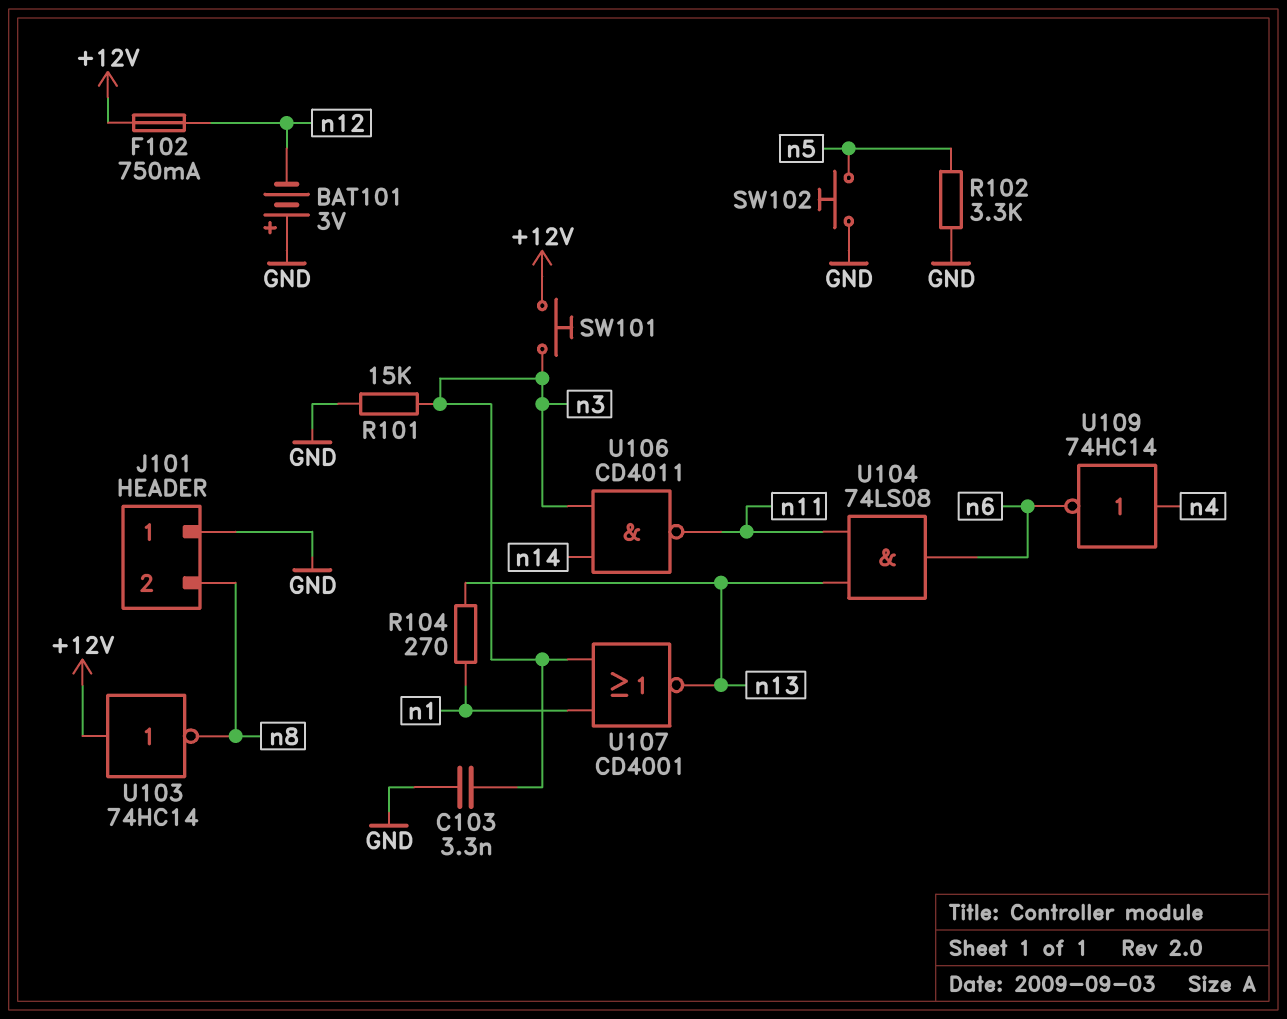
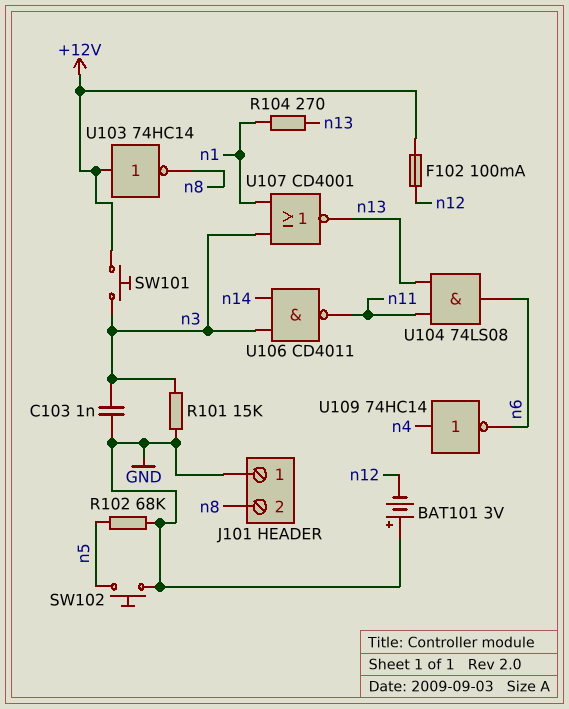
C103: 3.3nF (GND, n3) -> 1nF (GND, n3)
F102: 750mA (+12V, n12) -> 100mA (+12V, n12)
R102: 3.3k (GND, n5) -> 68k (GND, n5)

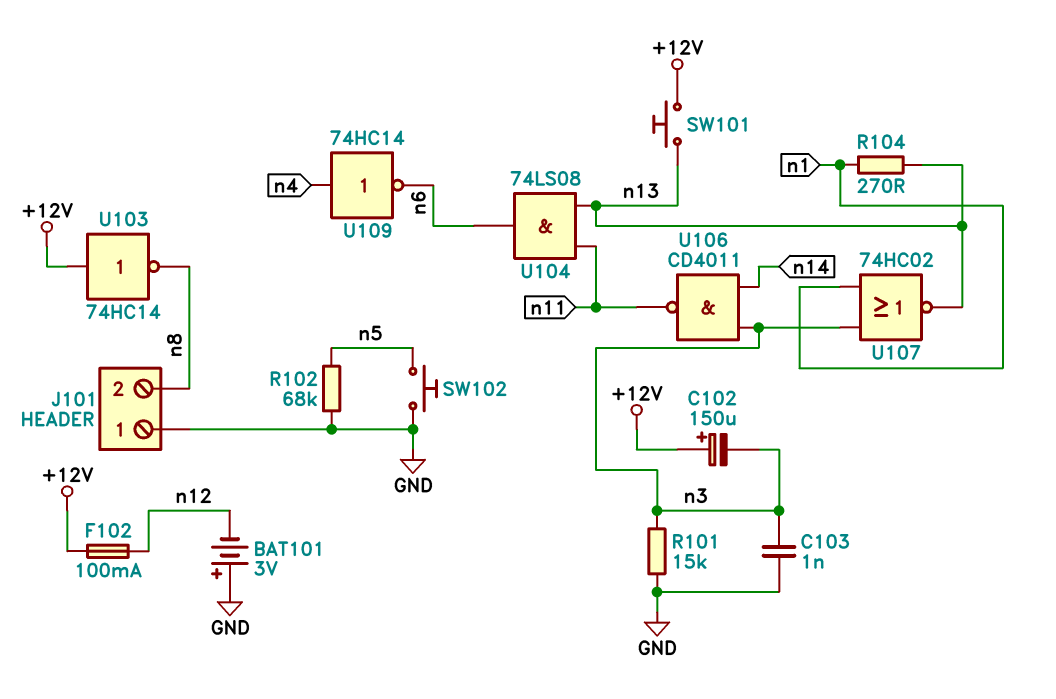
C102: none -> 150uF (plus +12V, minus n3)
SW101: button (+12V, n3) -> button (+12V, n13)
U107: NOR CD4001 (in n1, in n3, out n13) -> NOR 74HC02 (in n1, in n3, out n13)

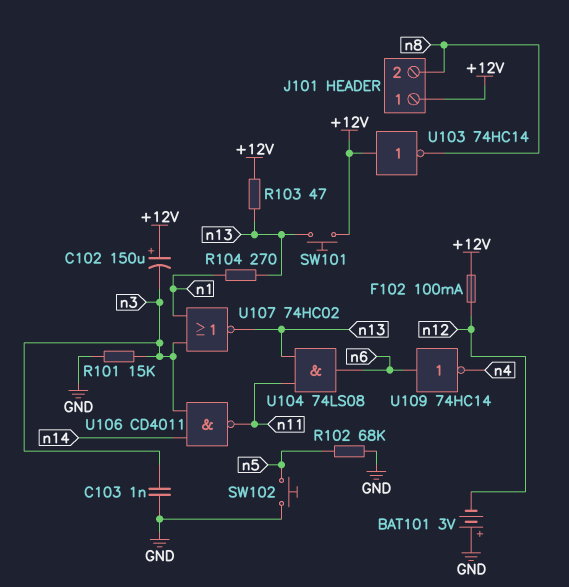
J101 pin 1: GND -> +12V
R103: none -> 47 (+12V, n13)
U109: NOT 74HC14 (in n4, out n6) -> NOT 74HC14 (in n6, out n4)

